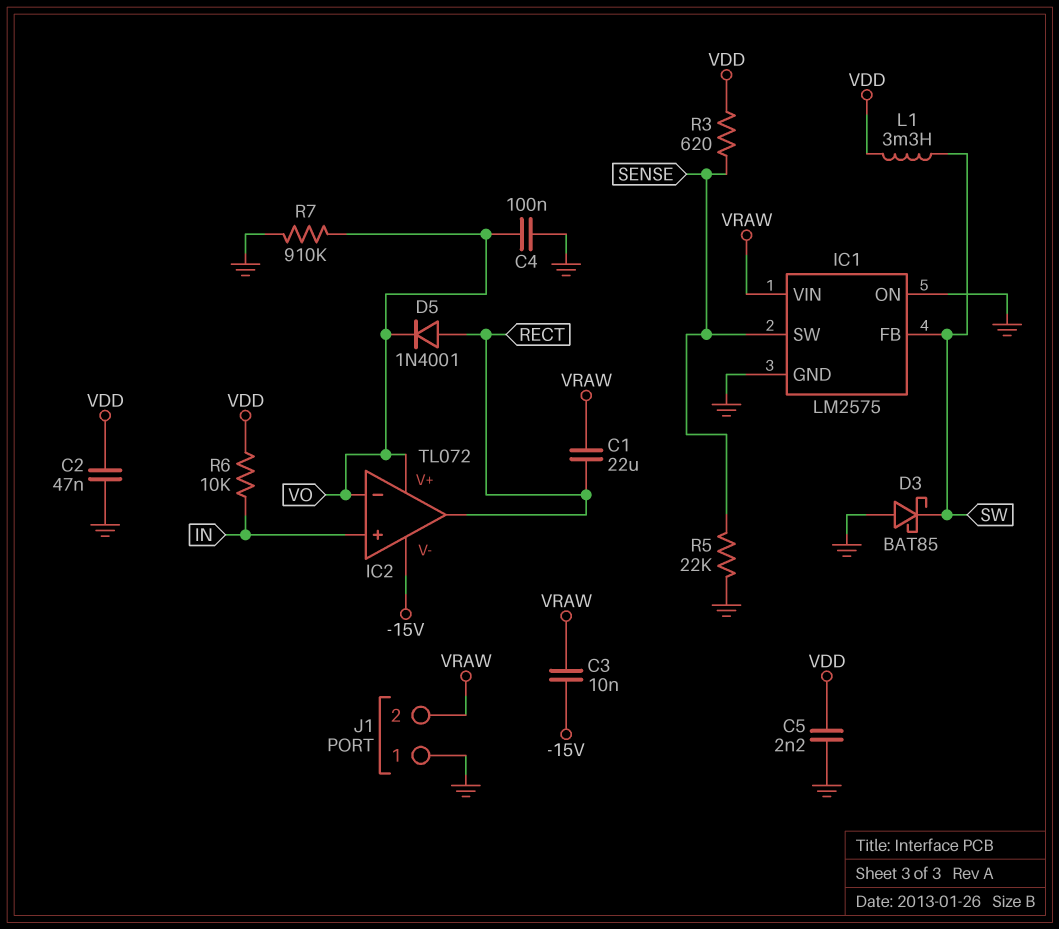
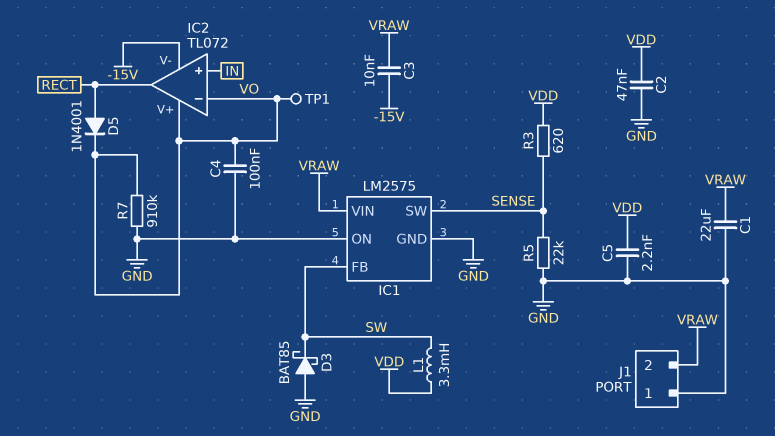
C1: 22uF (RECT, VRAW) -> 22uF (GND, VRAW)
R6: 10k (IN, VDD) -> none
TP1: none -> test point (VO)

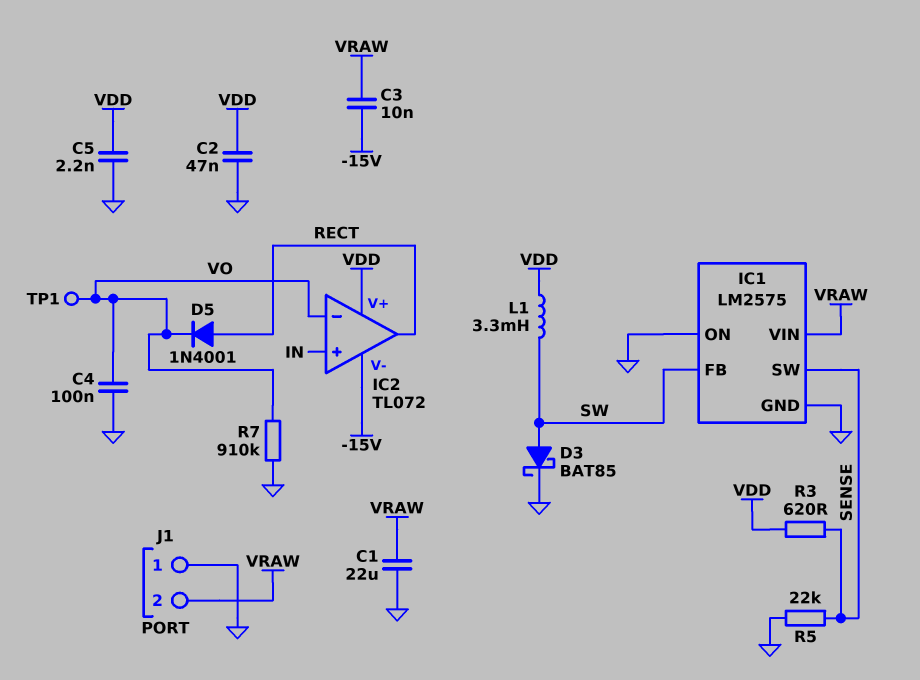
D3: schottky BAT85 (A GND, K SW) -> schottky BAT85 (A SW, K GND)
IC2 pin V+: VO -> VDD

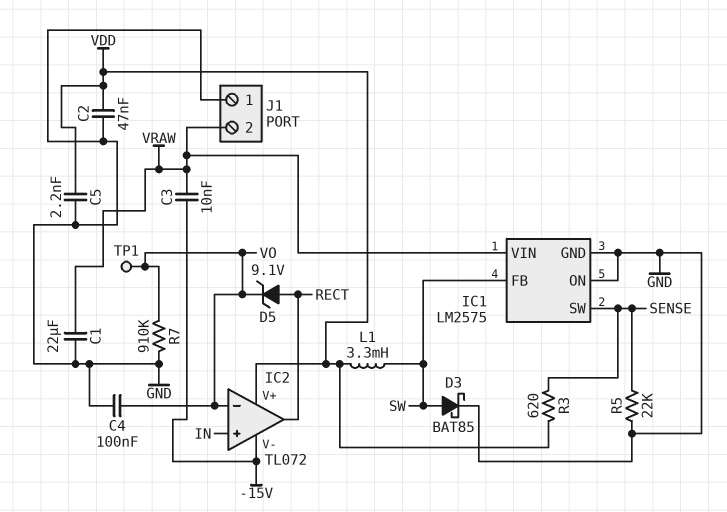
D5: diode 1N4001 (A RECT, K VO) -> zener 9.1V (A RECT, K VO)

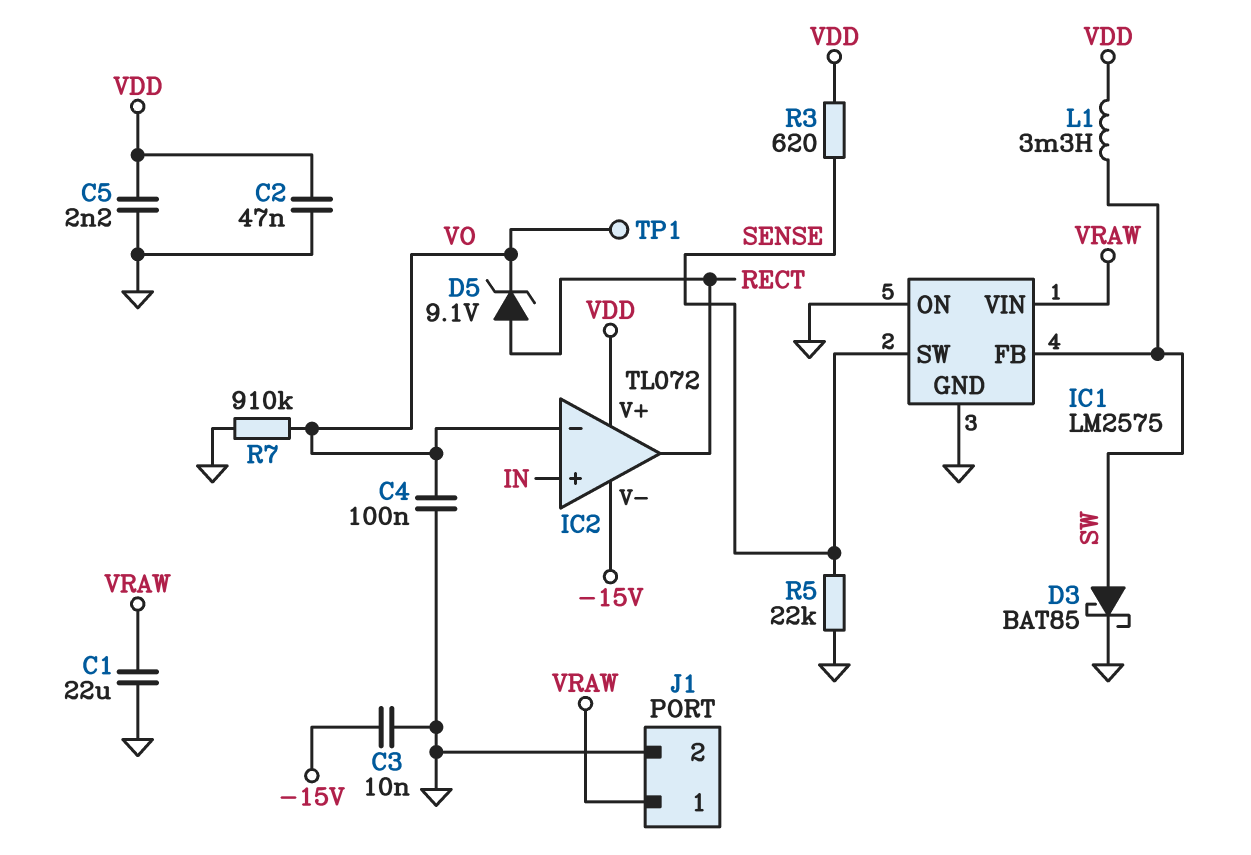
C3: 10nF (-15V, VRAW) -> 10nF (-15V, GND)
J1 pin 1: GND -> VRAW
J1 pin 2: VRAW -> GND

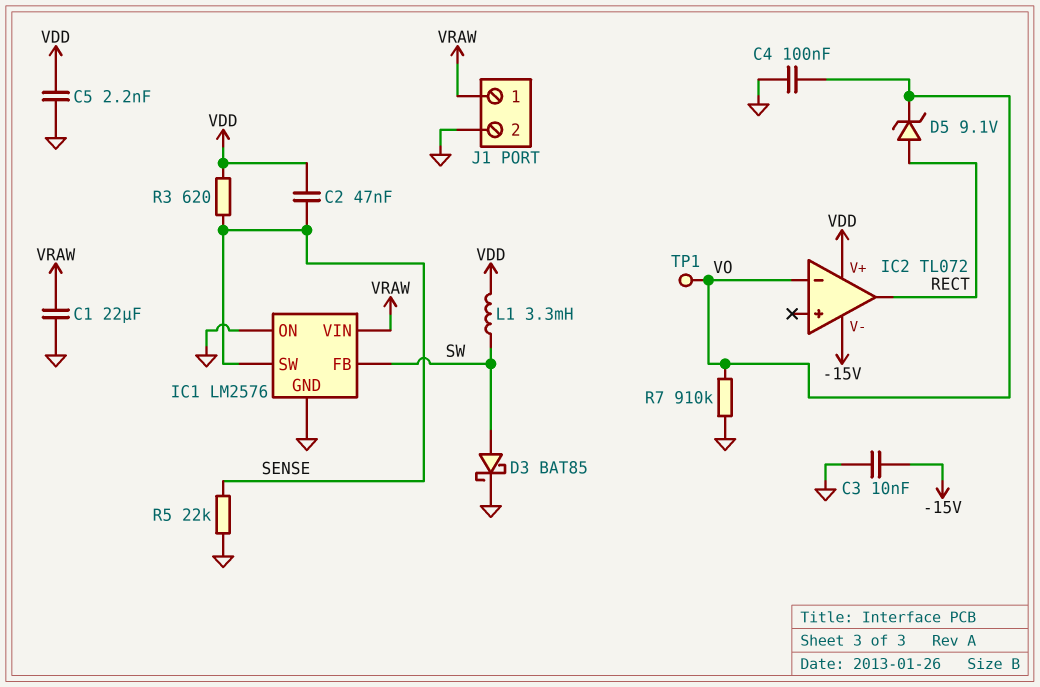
C2: 47nF (GND, VDD) -> 47nF (SENSE, VDD)
IC1: LM2575 -> LM2576
IC2 pin in+: IN -> none

